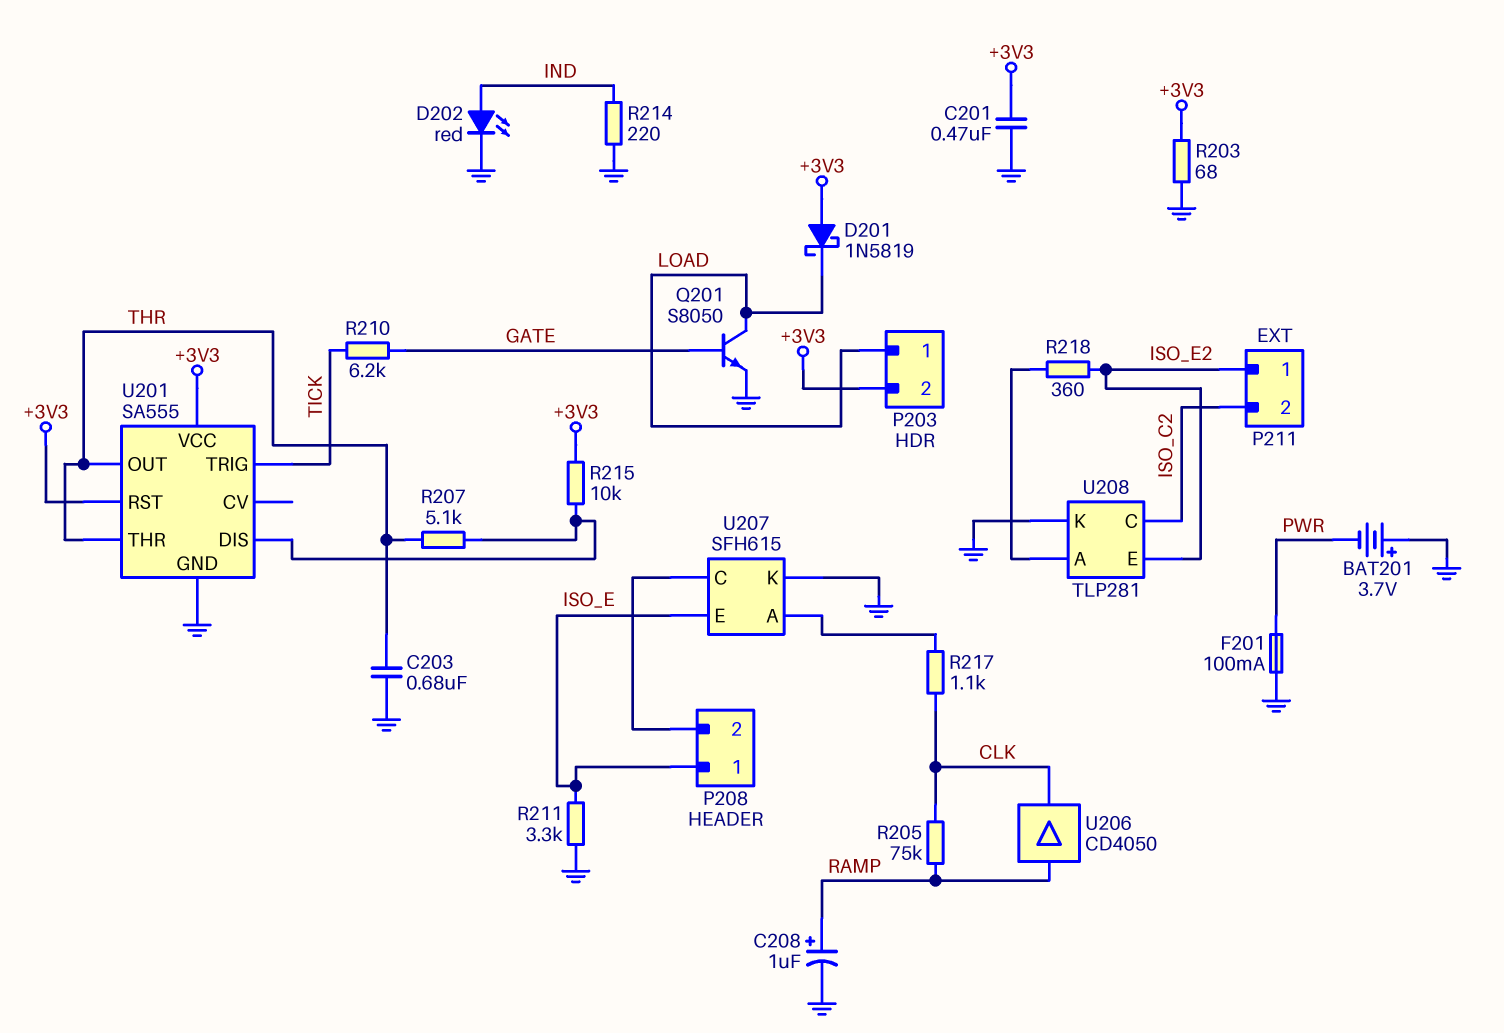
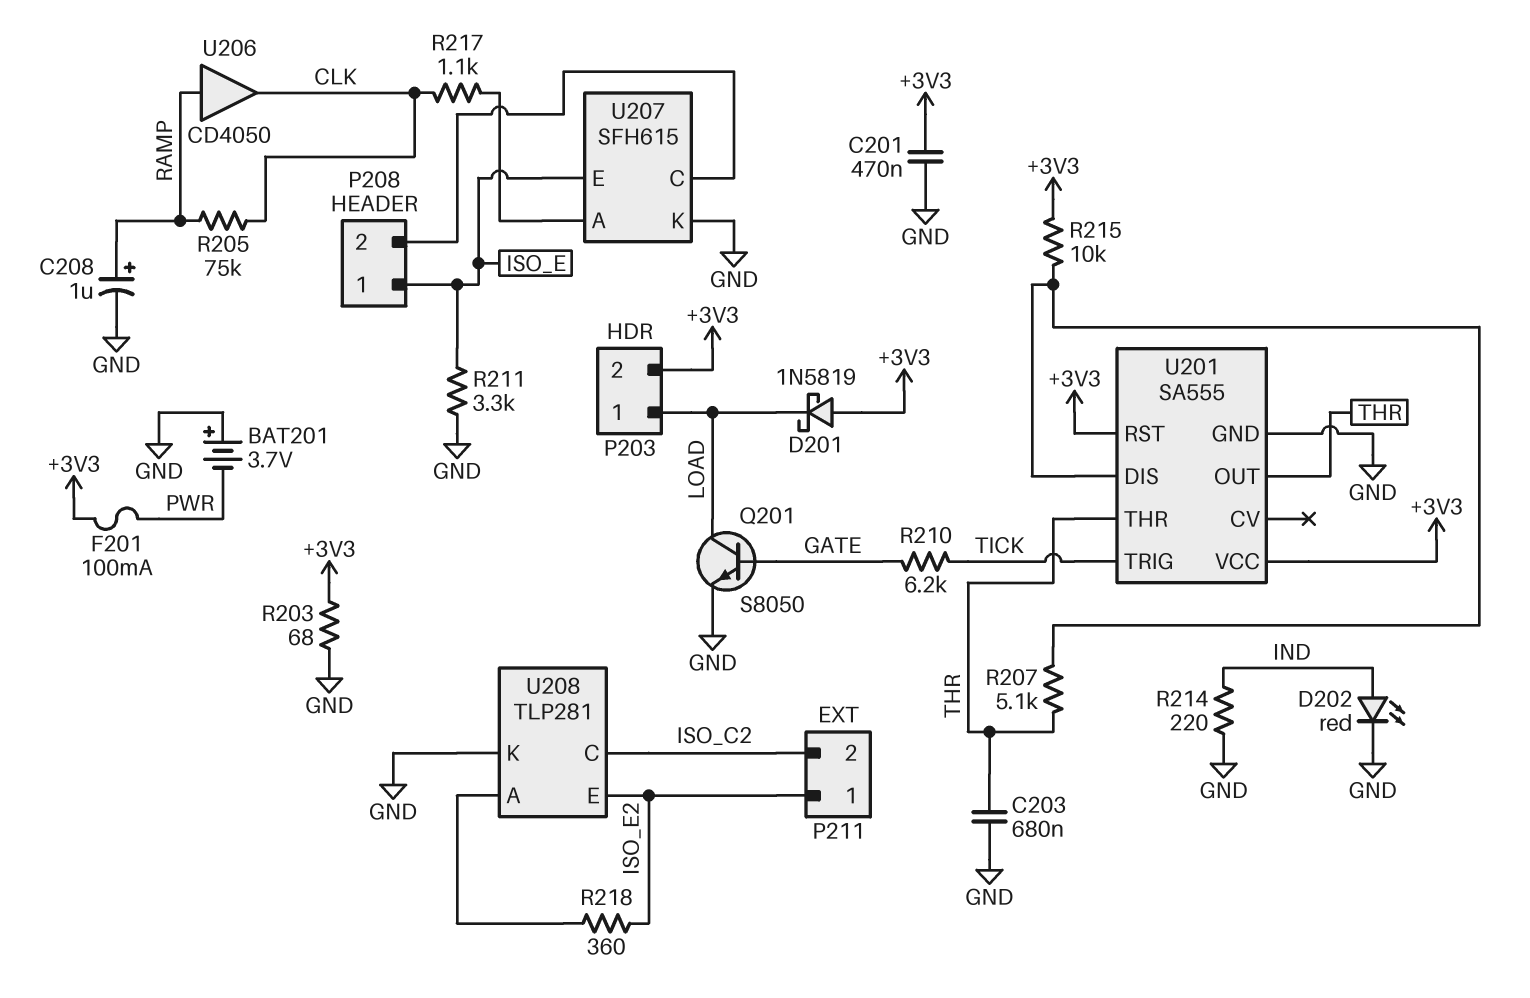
F201: 100mA (GND, PWR) -> 100mA (+3V3, PWR)

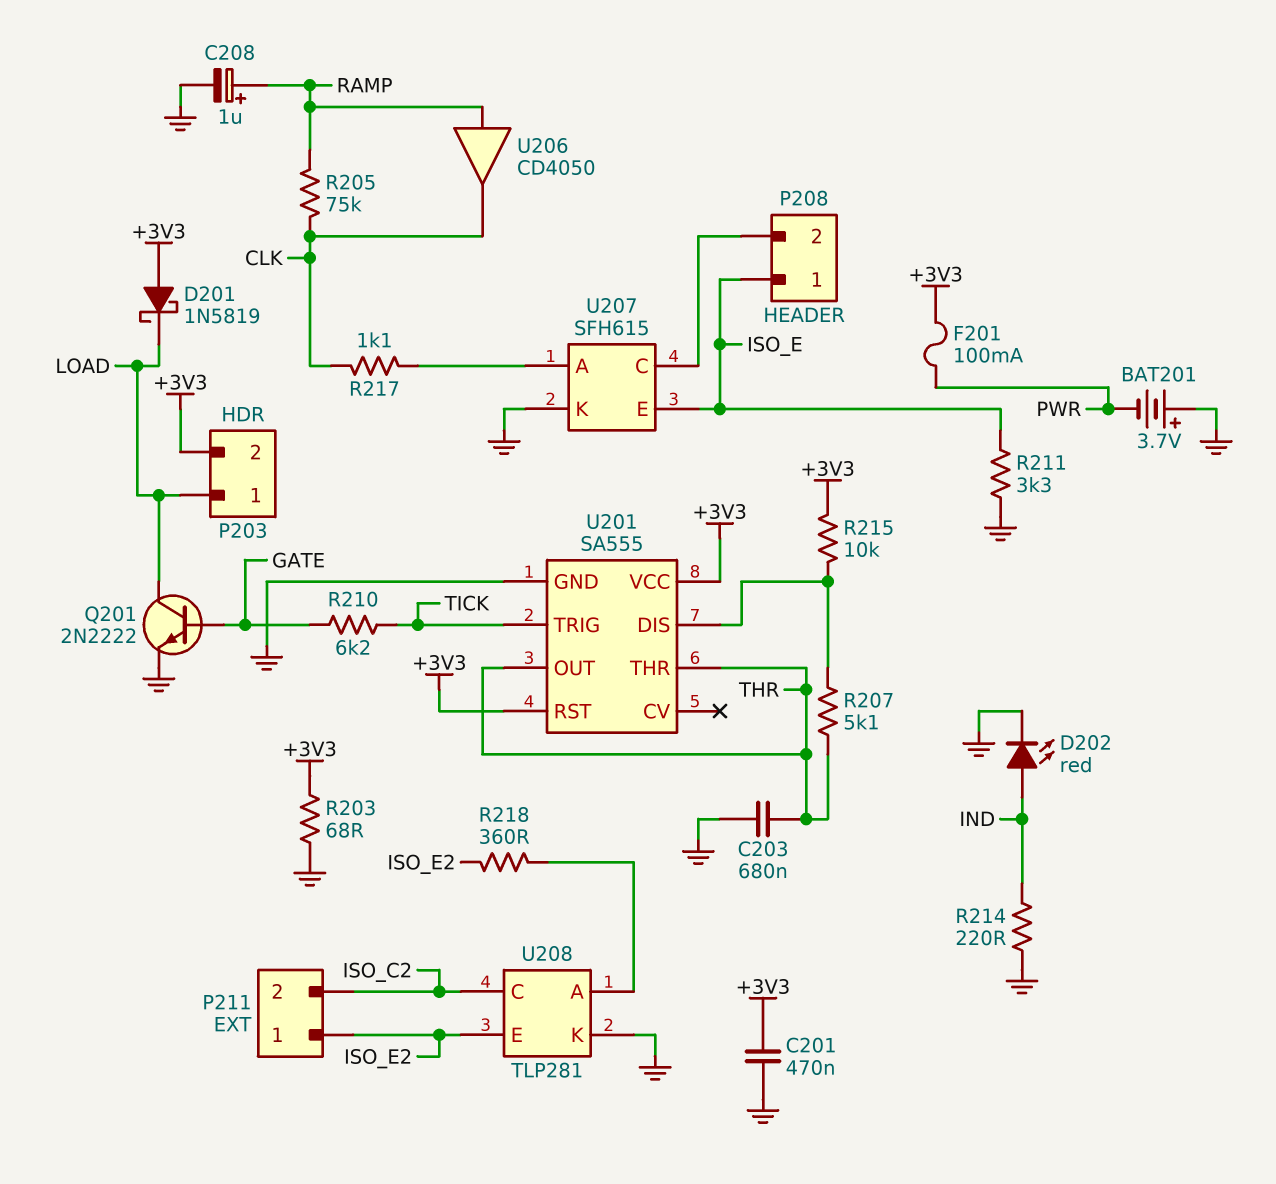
Q201: NPN S8050 (B GATE, C LOAD, E GND) -> NPN 2N2222 (B GATE, C LOAD, E GND)

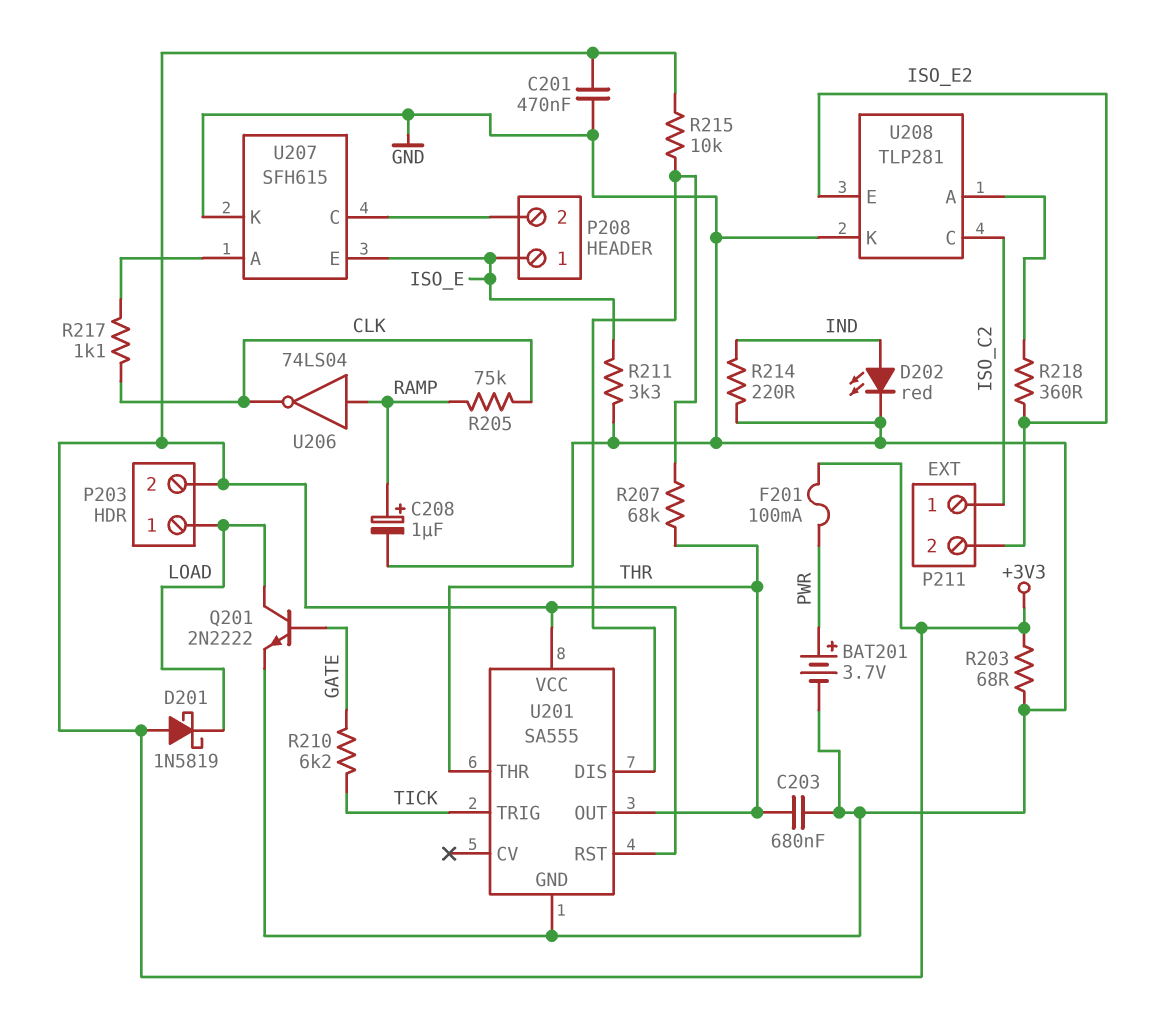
BAT201: 3.7V (plus GND, minus PWR) -> 3.7V (plus PWR, minus GND)
P211 pin 1: ISO_E2 -> ISO_C2
P211 pin 2: ISO_C2 -> ISO_E2
R207: 5.1k (THR, U201/DIS) -> 68k (THR, U201/DIS)
U206: buffer CD4050 (in RAMP, out CLK) -> NOT 74LS04 (in RAMP, out CLK)

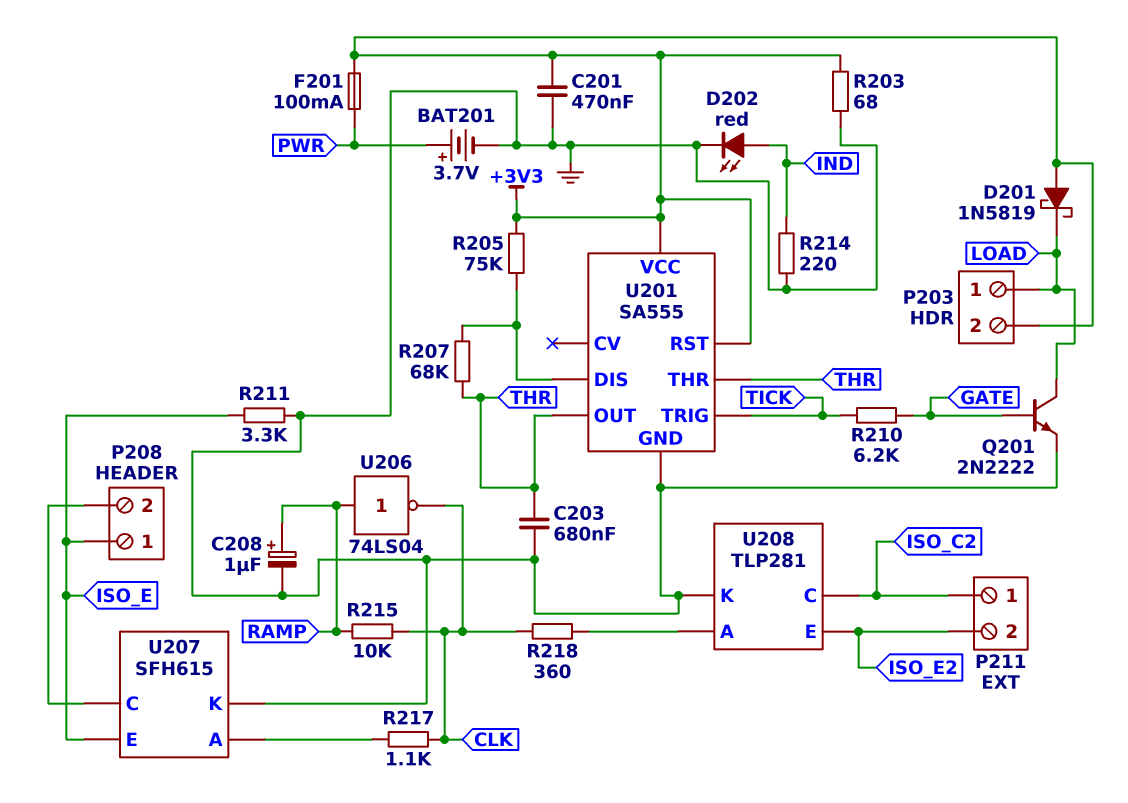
R205: 75k (CLK, RAMP) -> 75k (+3V3, U201/DIS)
R215: 10k (+3V3, U201/DIS) -> 10k (CLK, RAMP)
R218: 360 (ISO_E2, U208/A) -> 360 (CLK, U208/A)

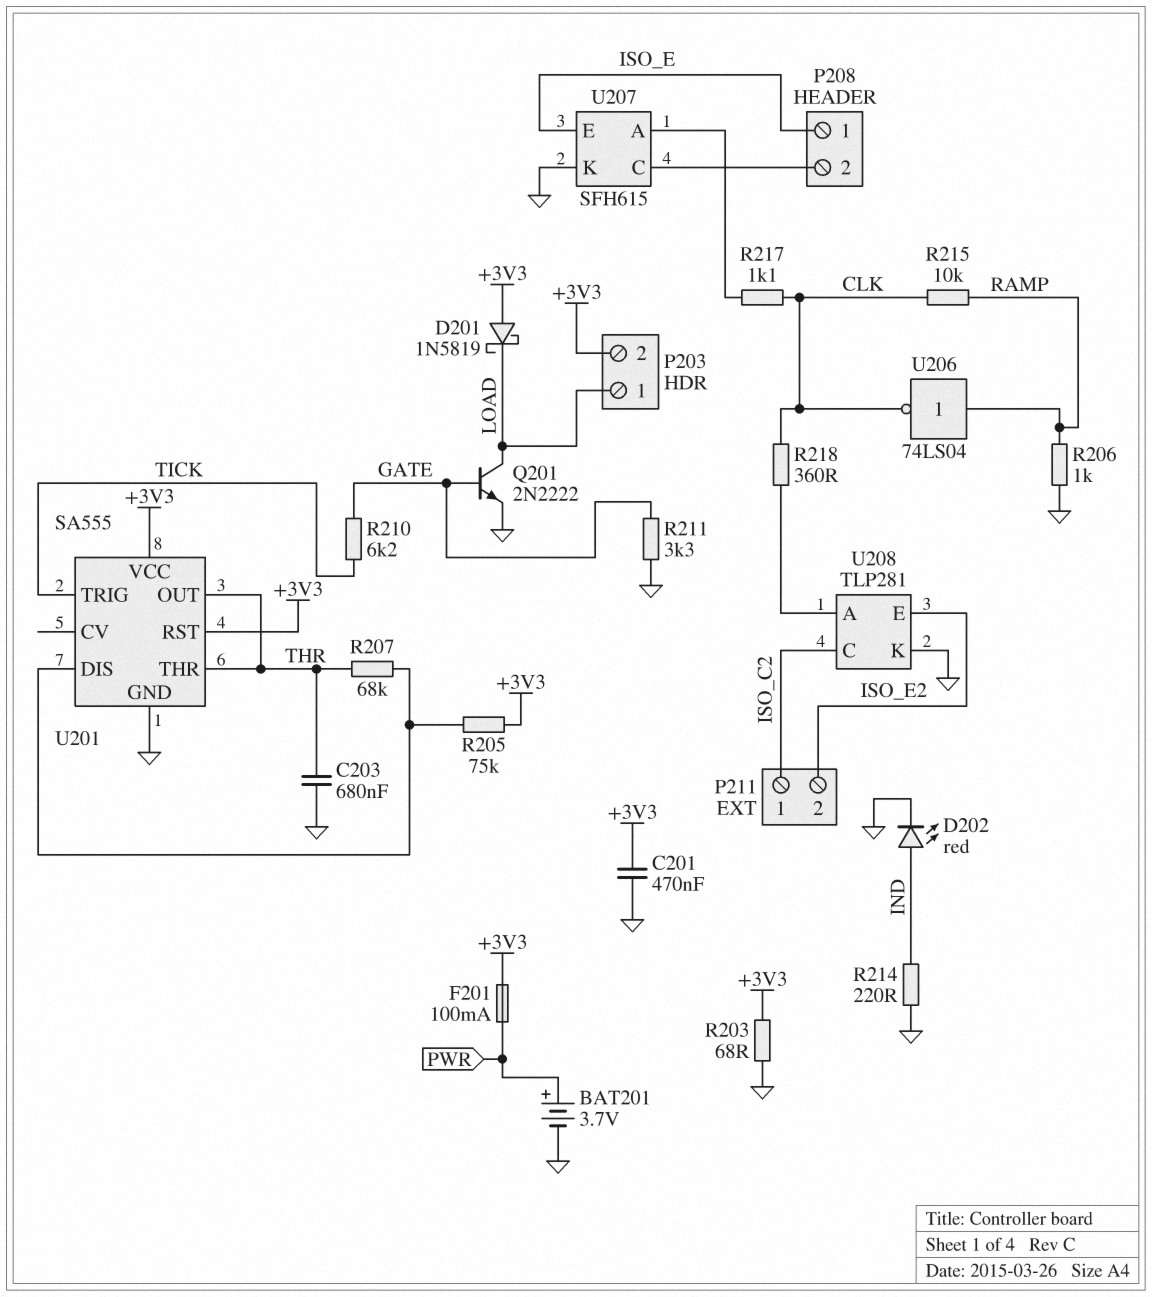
C208: 1uF (plus RAMP, minus GND) -> none
R206: none -> 1k (GND, RAMP)
R211: 3.3k (GND, ISO_E) -> 3.3k (GATE, GND)

